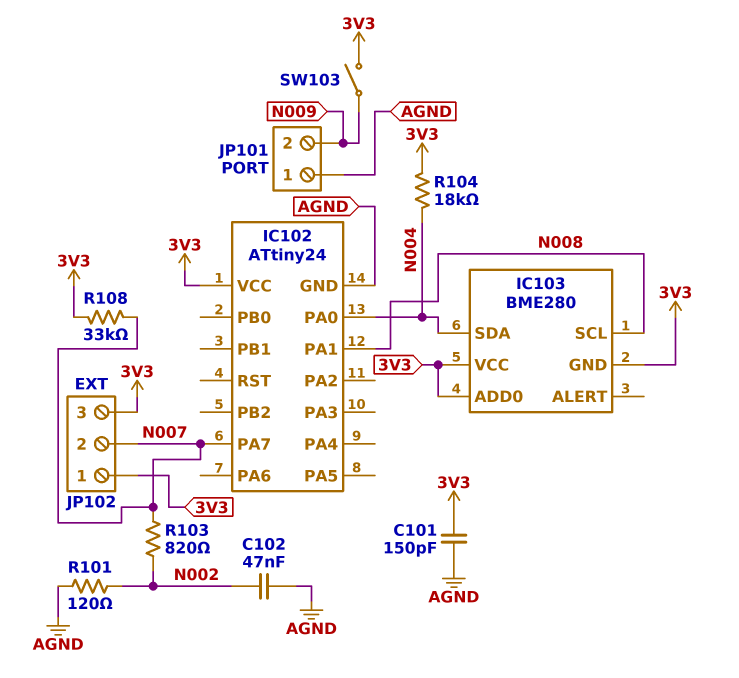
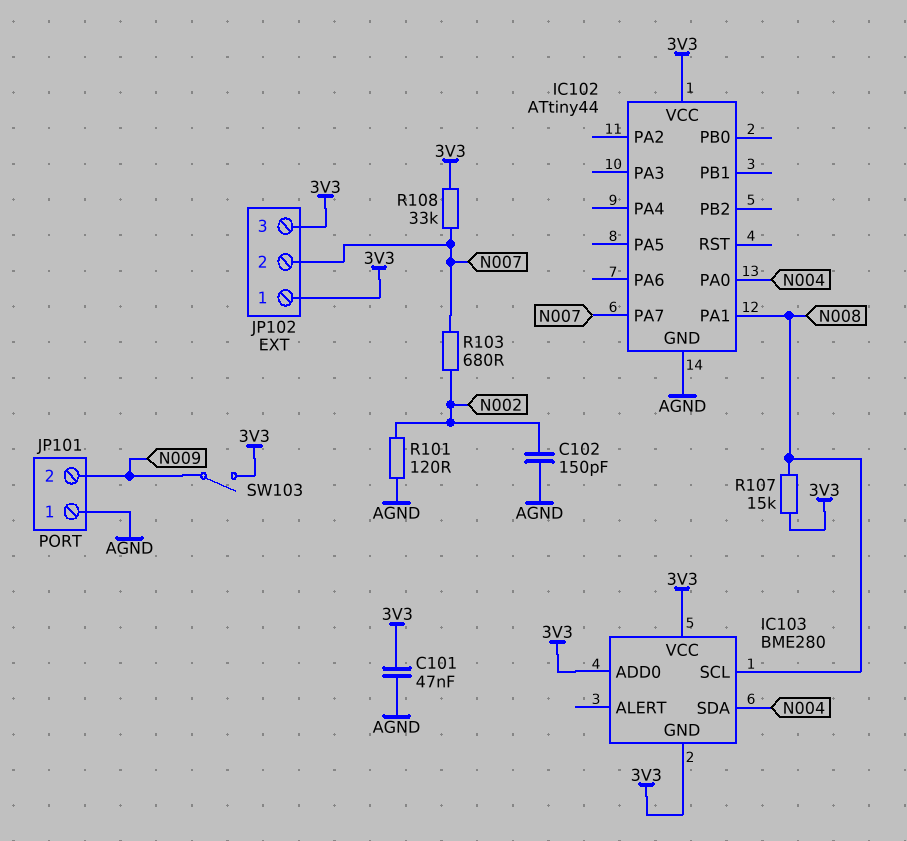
C101: 150pF (3V3, AGND) -> 47nF (3V3, AGND)
C102: 47nF (AGND, N002) -> 150pF (AGND, N002)
IC102: ATtiny24 -> ATtiny44
R103: 820 (N002, N007) -> 680 (N002, N007)
R104: 18k (3V3, N004) -> none
R107: none -> 15k (3V3, N008)

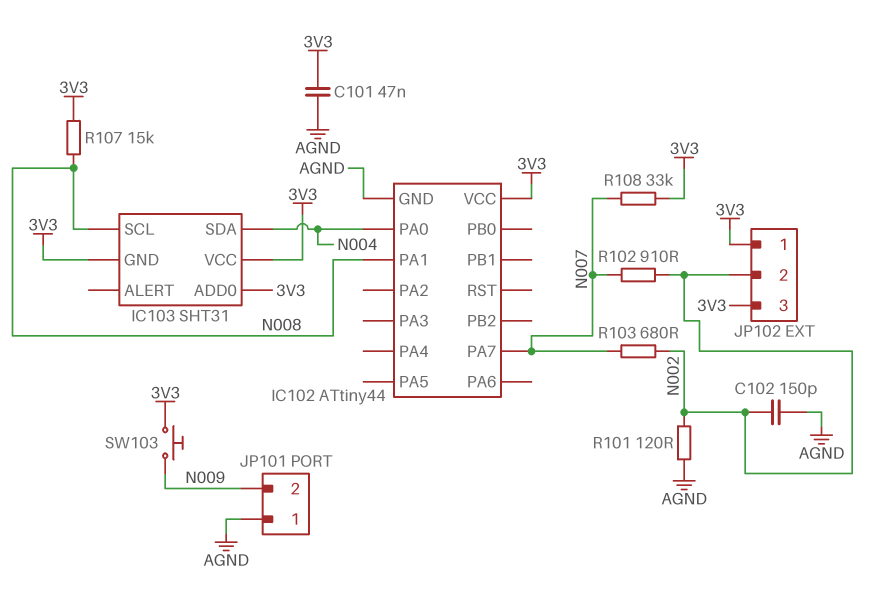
IC103: BME280 -> SHT31
JP102 pin 2: N007 -> N002
R102: none -> 910 (N002, N007)
SW103: switch (3V3, N009) -> button (3V3, N009)

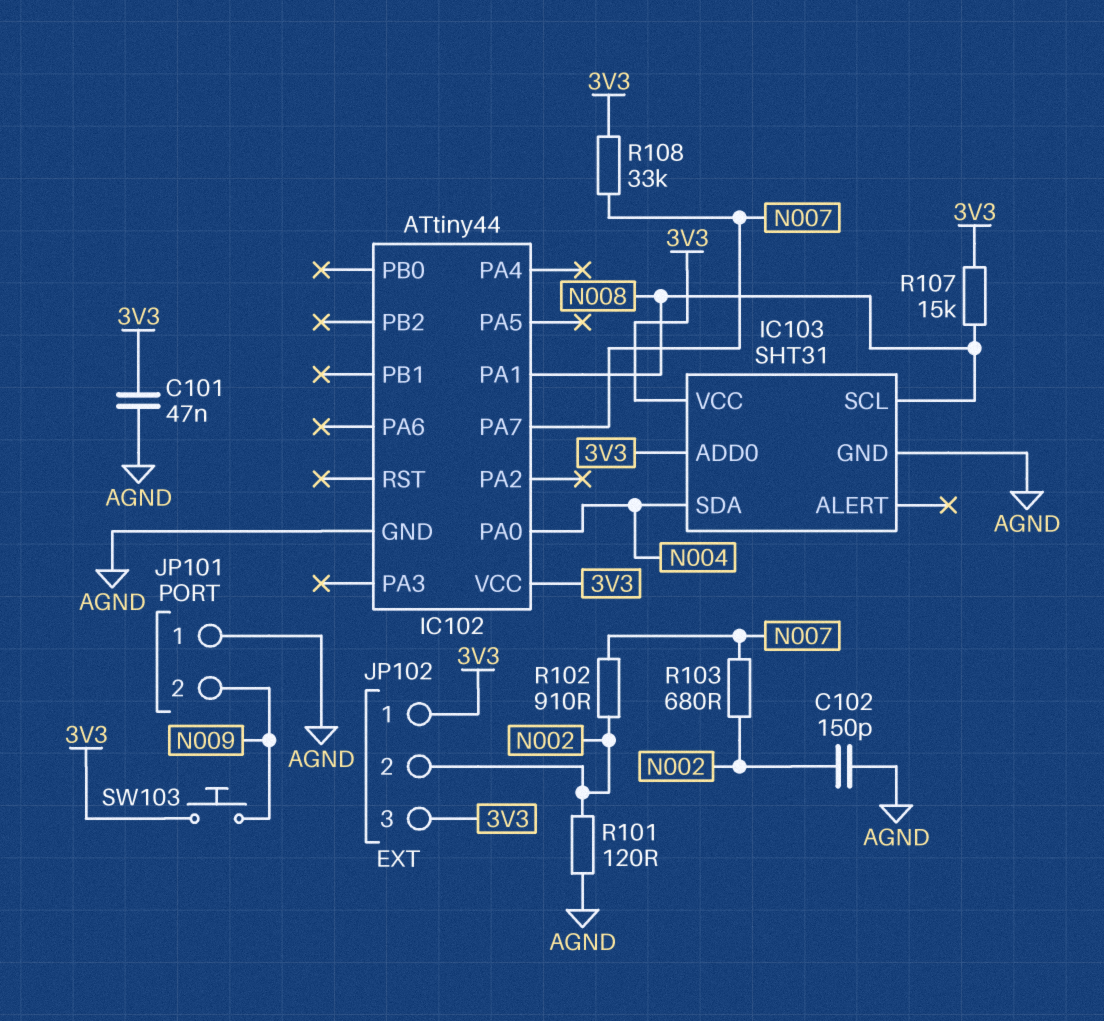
IC103 pin GND: 3V3 -> AGND

